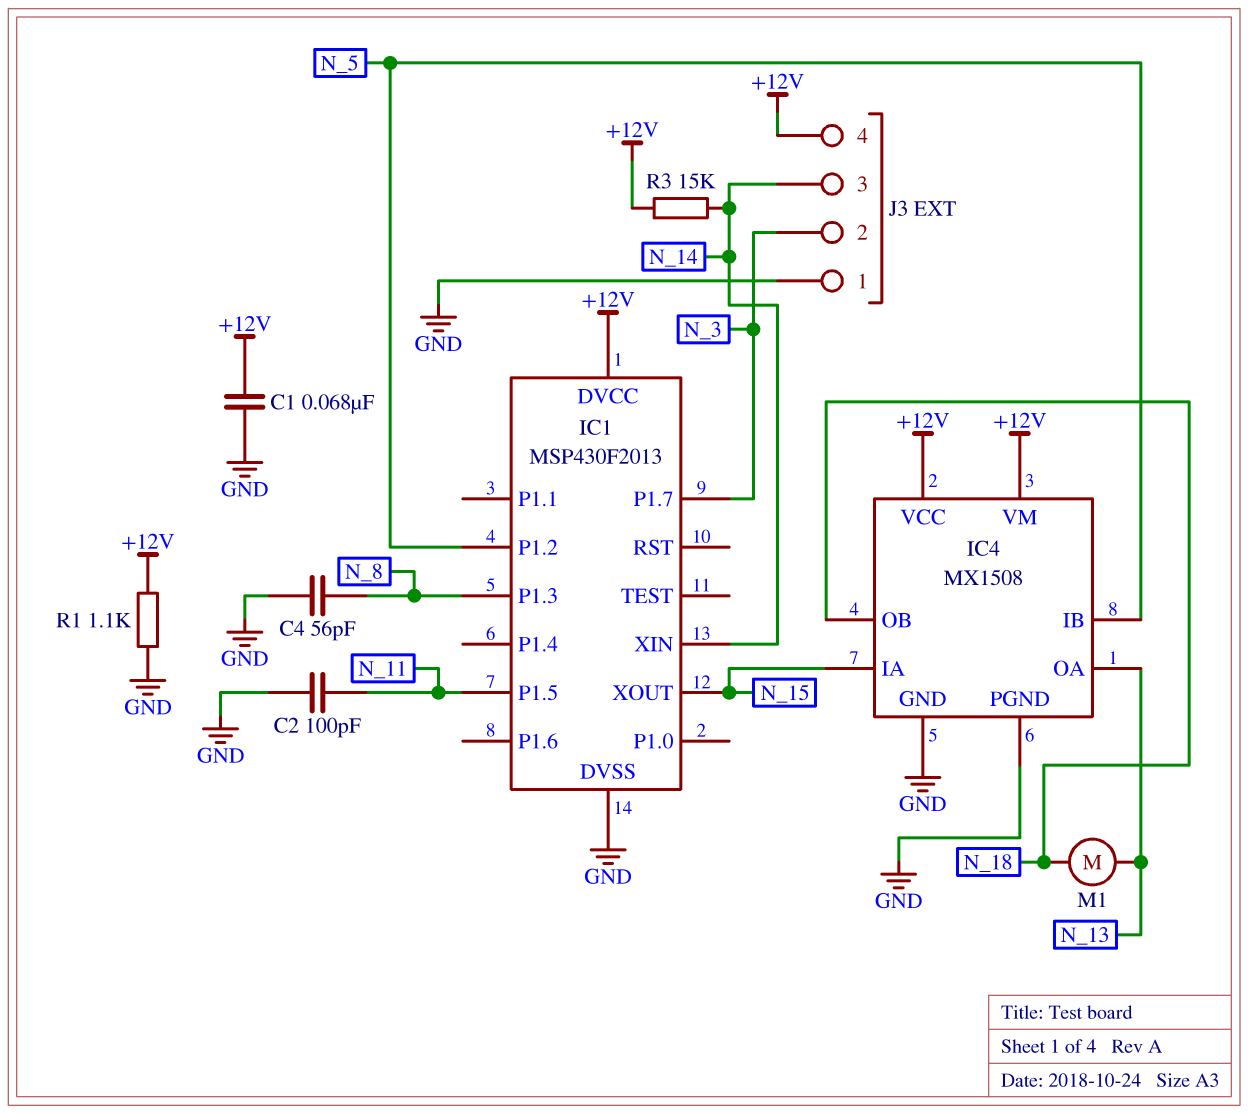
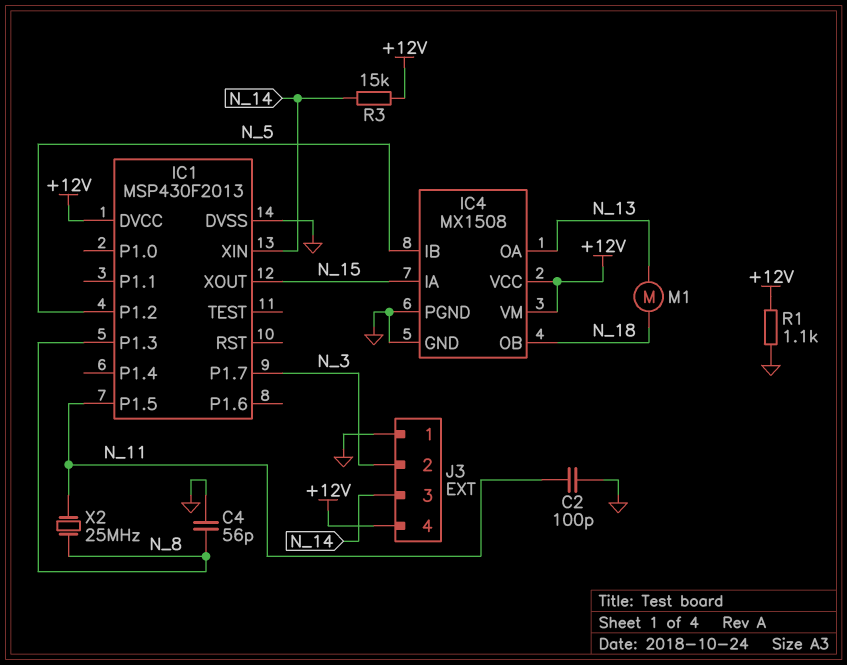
C1: 68nF (+12V, GND) -> none
X2: none -> 25MHz (N_8, N_11)

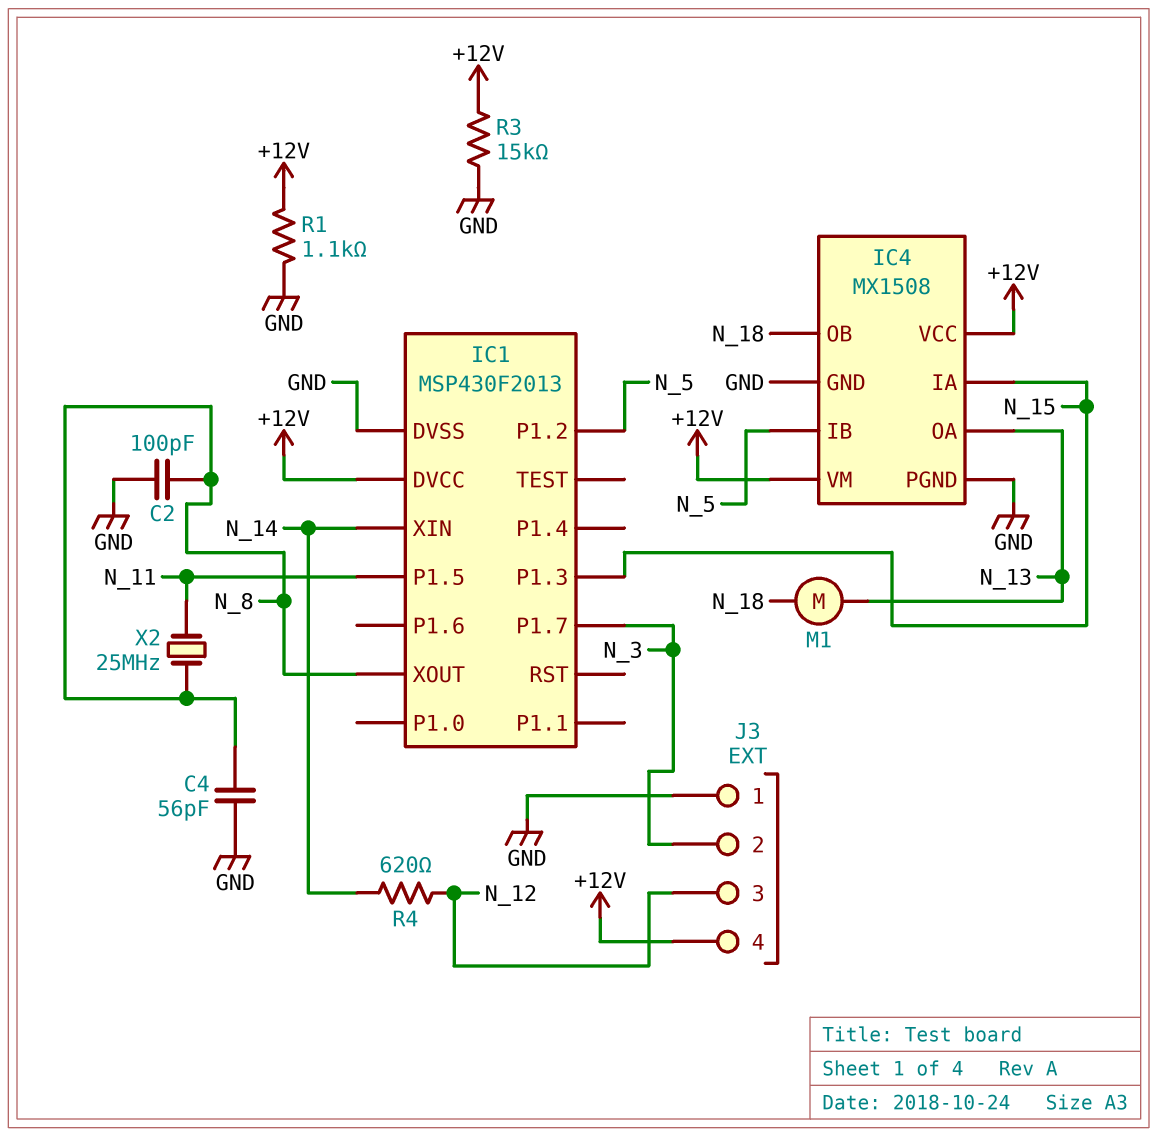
C2: 100pF (GND, N_11) -> 100pF (GND, N_8)
IC1 pin P1.3: N_8 -> N_15
IC1 pin XOUT: N_15 -> N_8
J3 pin 3: N_14 -> N_12
R3: 15k (+12V, N_14) -> 15k (+12V, GND)
R4: none -> 620 (N_12, N_14)

